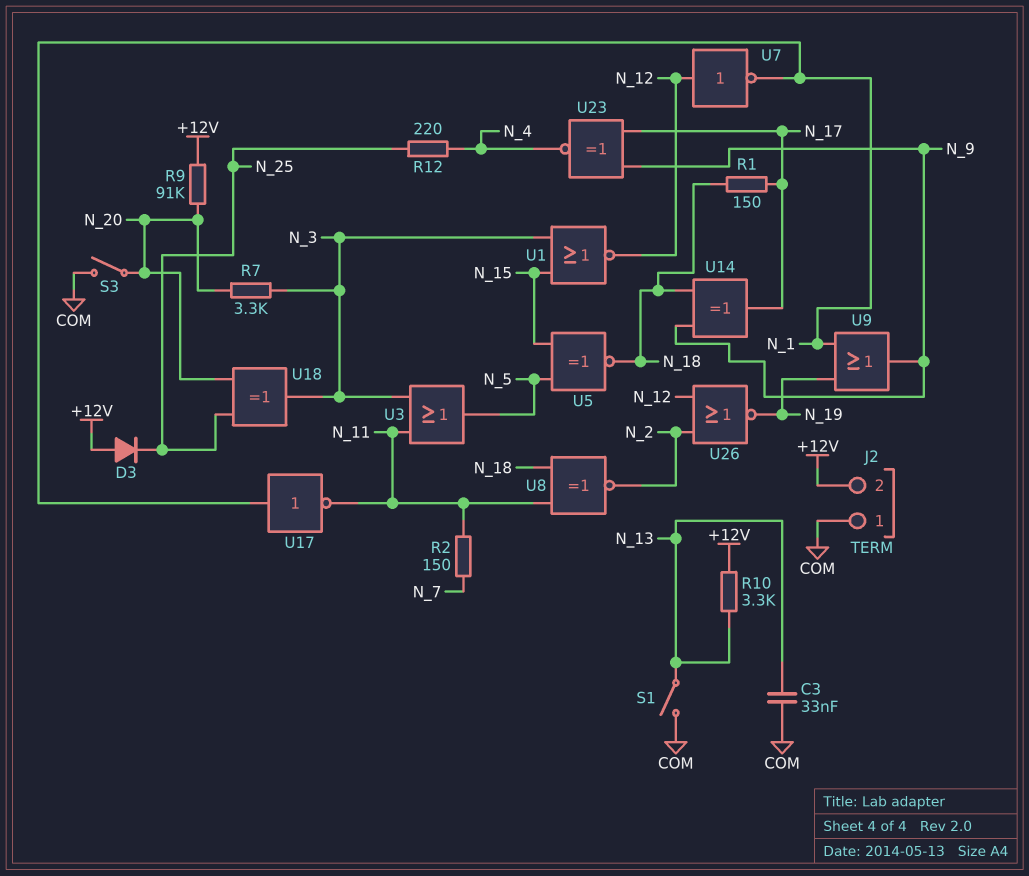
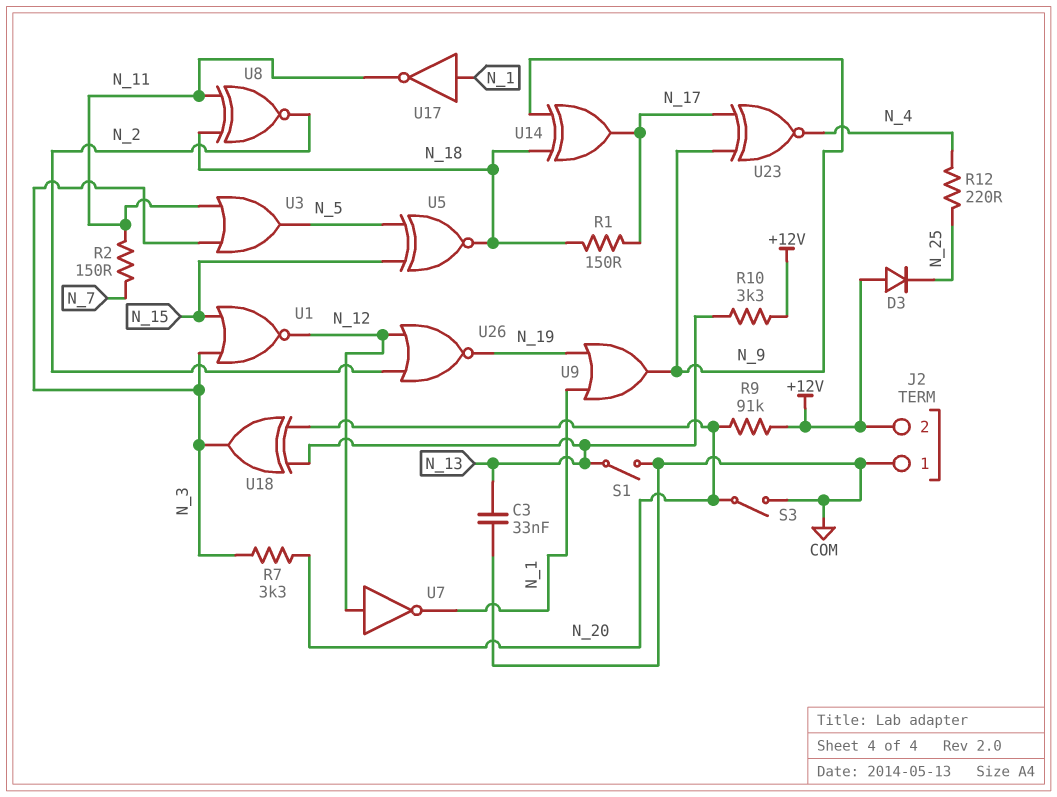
U18: XOR (in N_20, in N_25, out N_3) -> XOR (in N_13, in N_20, out N_3)

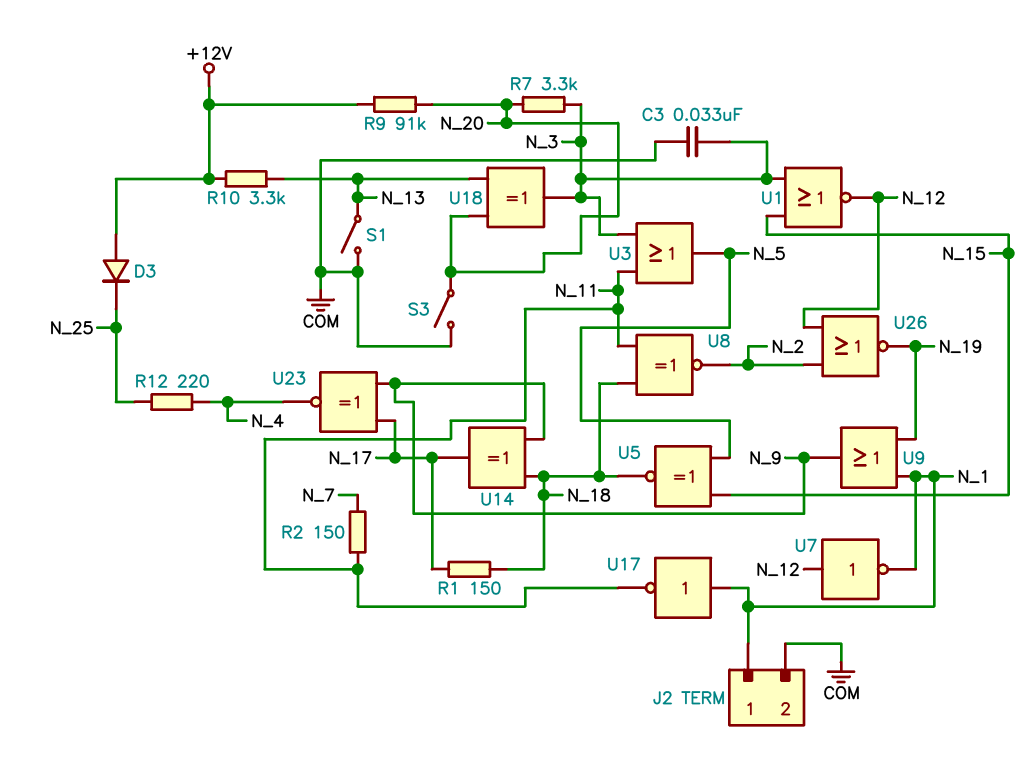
C3: 33nF (COM, N_13) -> 33nF (COM, N_3)
J2 pin 1: COM -> N_1
J2 pin 2: +12V -> COM

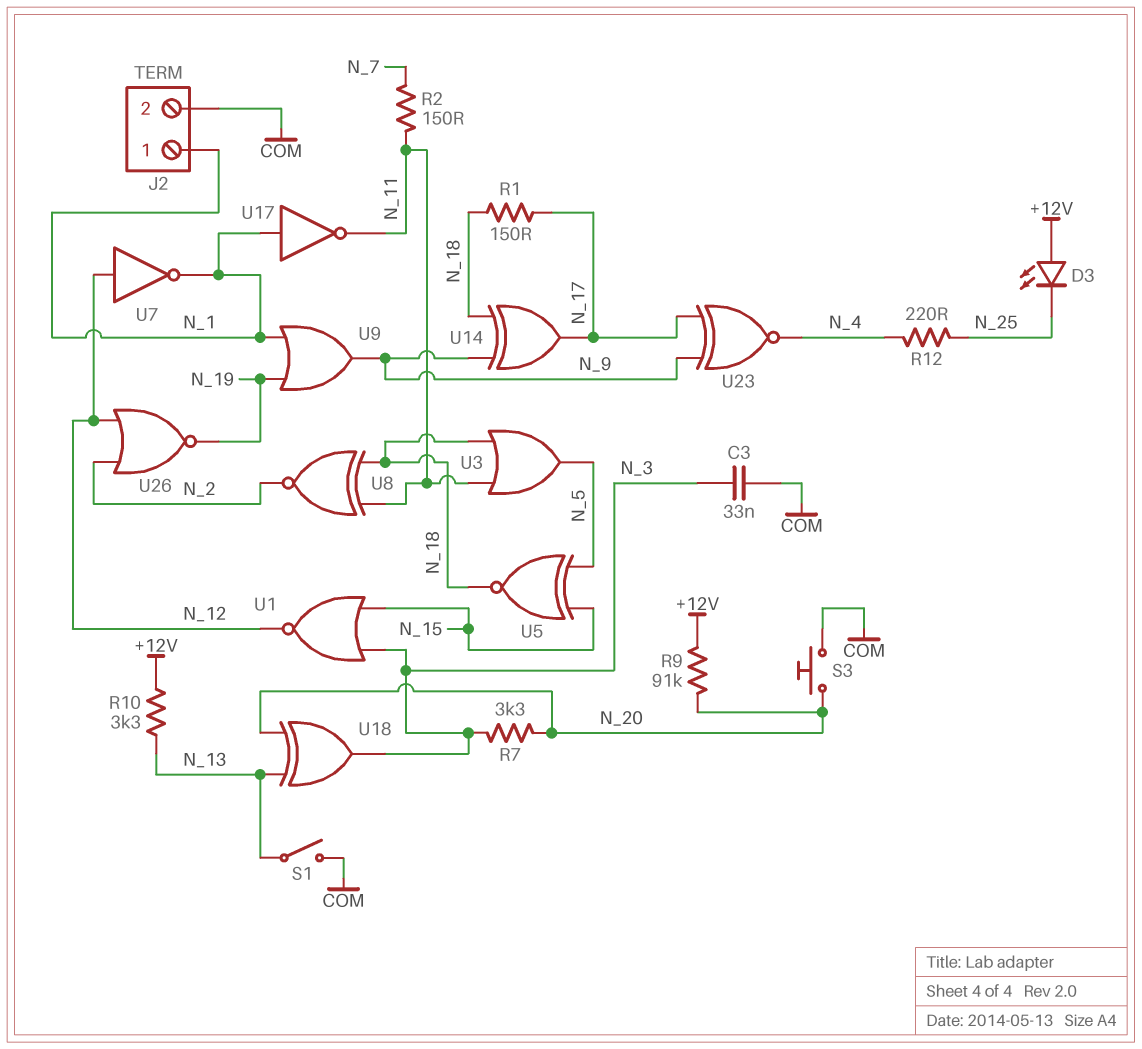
D3: diode (A +12V, K N_25) -> LED (A +12V, K N_25)
S3: switch (COM, N_20) -> button (COM, N_20)
U3: OR (in N_3, in N_11, out N_5) -> OR (in N_11, in N_18, out N_5)

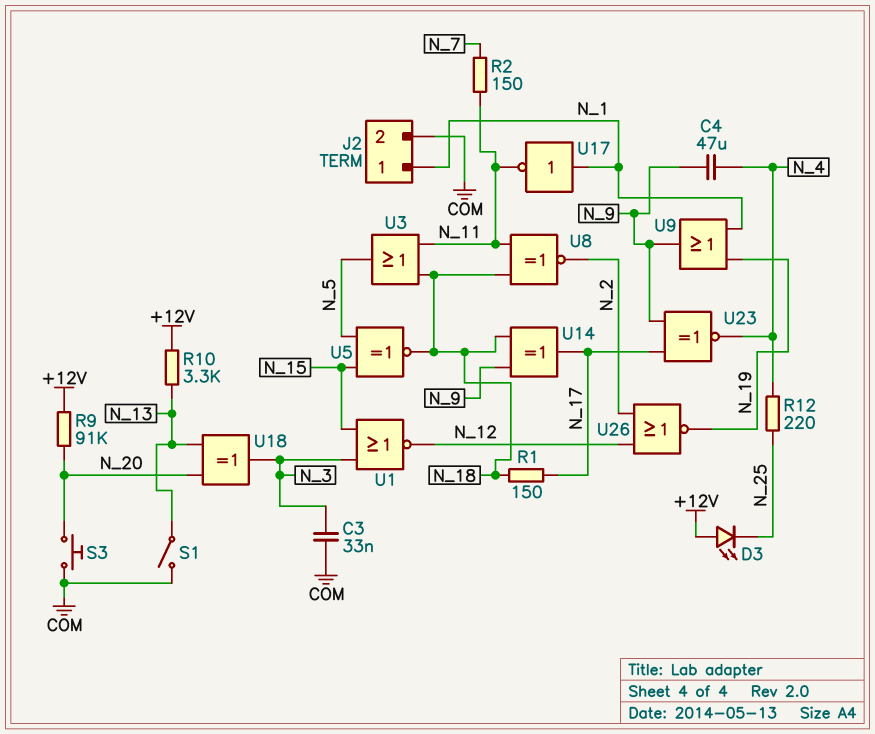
C4: none -> 47uF (N_4, N_9)
R7: 3.3k (N_3, N_20) -> none
U7: NOT (in N_12, out N_1) -> none

